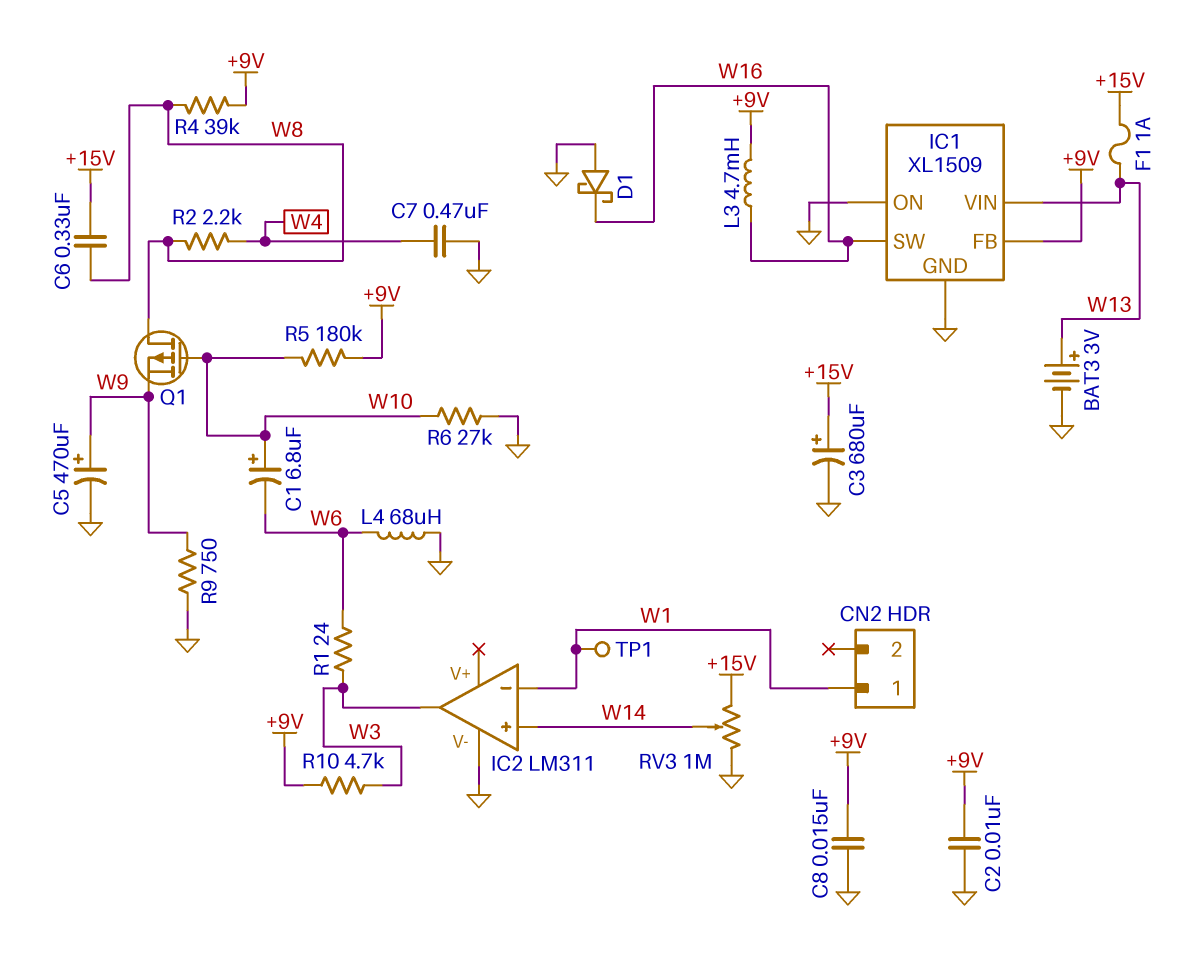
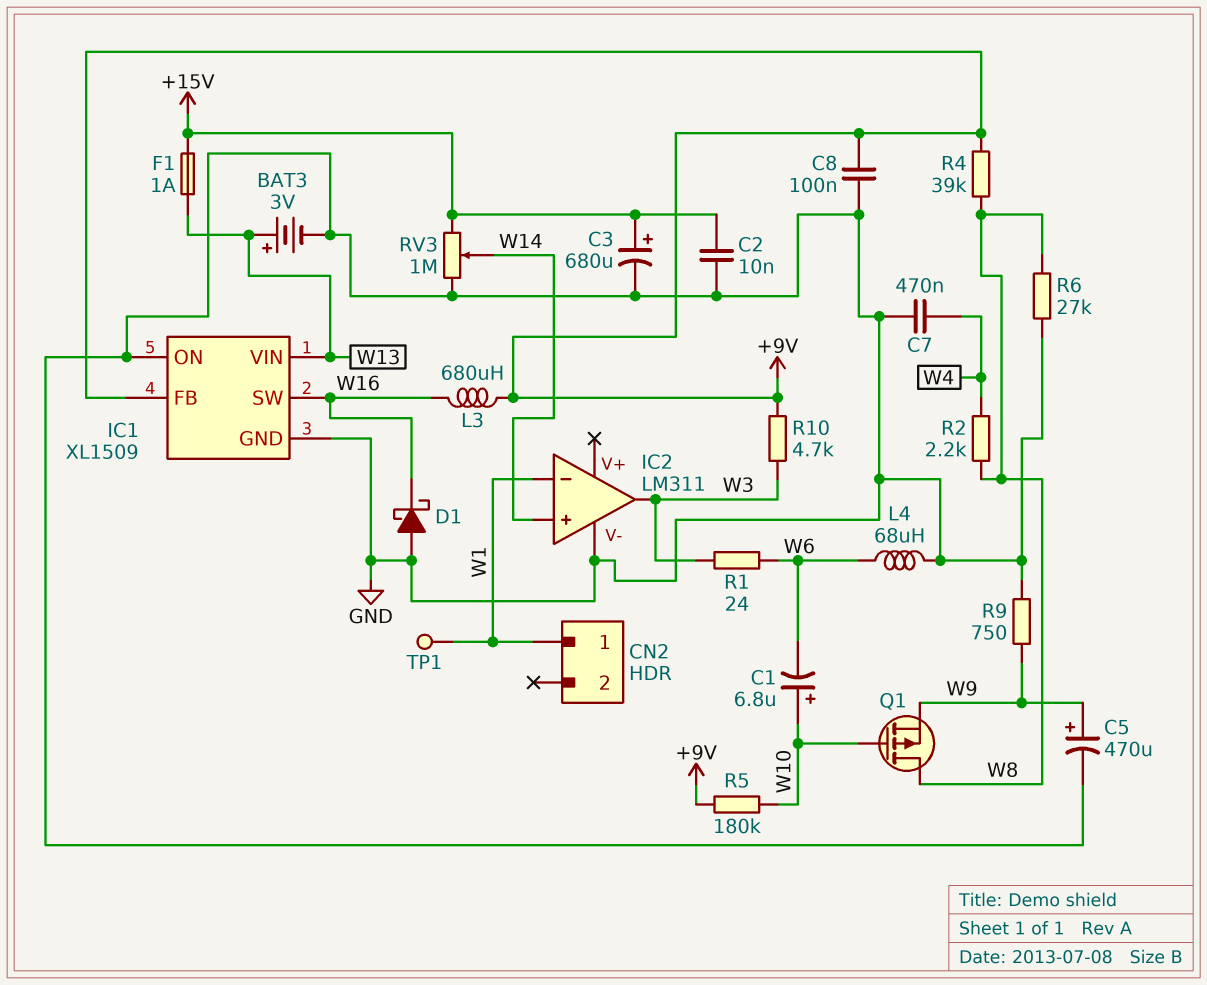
C2: 10nF (+9V, GND) -> 10nF (+15V, GND)
C6: 330nF (+15V, W8) -> none
C8: 15nF (+9V, GND) -> 100nF (+9V, GND)
L3: 4.7mH (+9V, W16) -> 680uH (+9V, W16)
R6: 27k (GND, W10) -> 27k (GND, W8)

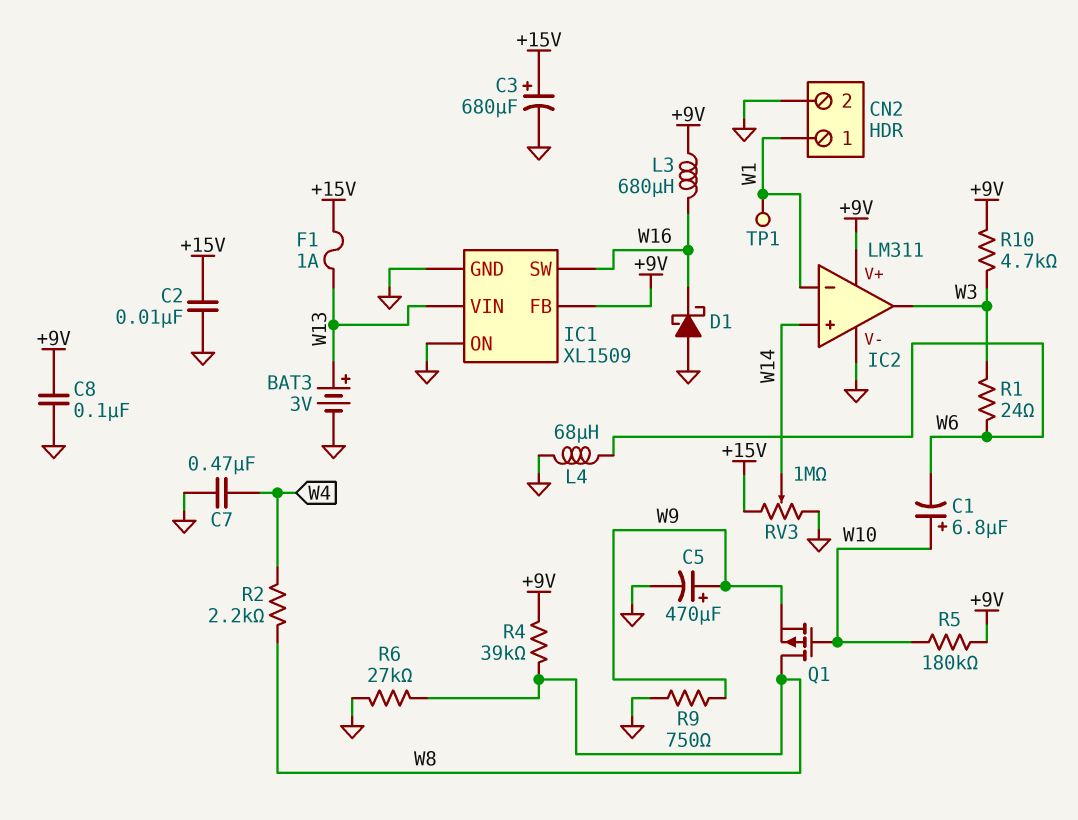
CN2 pin 2: none -> GND
IC2 pin V+: none -> +9V

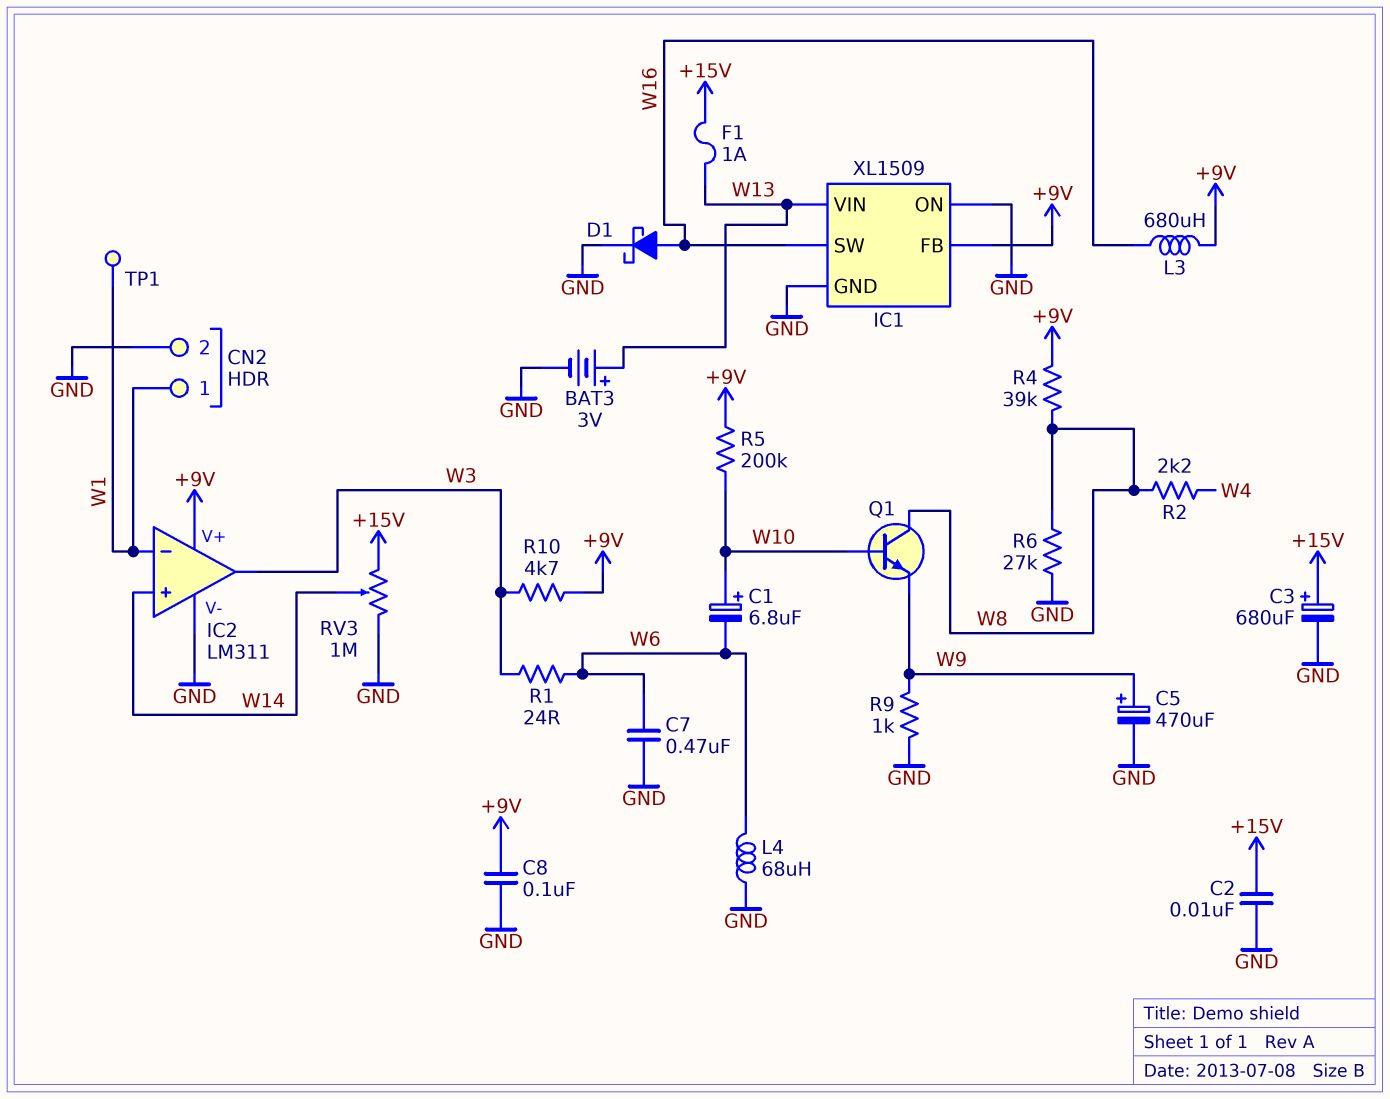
C7: 470nF (GND, W4) -> 470nF (GND, W6)
D1: schottky (A GND, K W16) -> schottky (A W16, K GND)
Q1: PMOS (G W10, D W8, S W9) -> NPN (B W10, C W8, E W9)
R5: 180k (+9V, W10) -> 200k (+9V, W10)
R9: 750 (GND, W9) -> 1k (GND, W9)

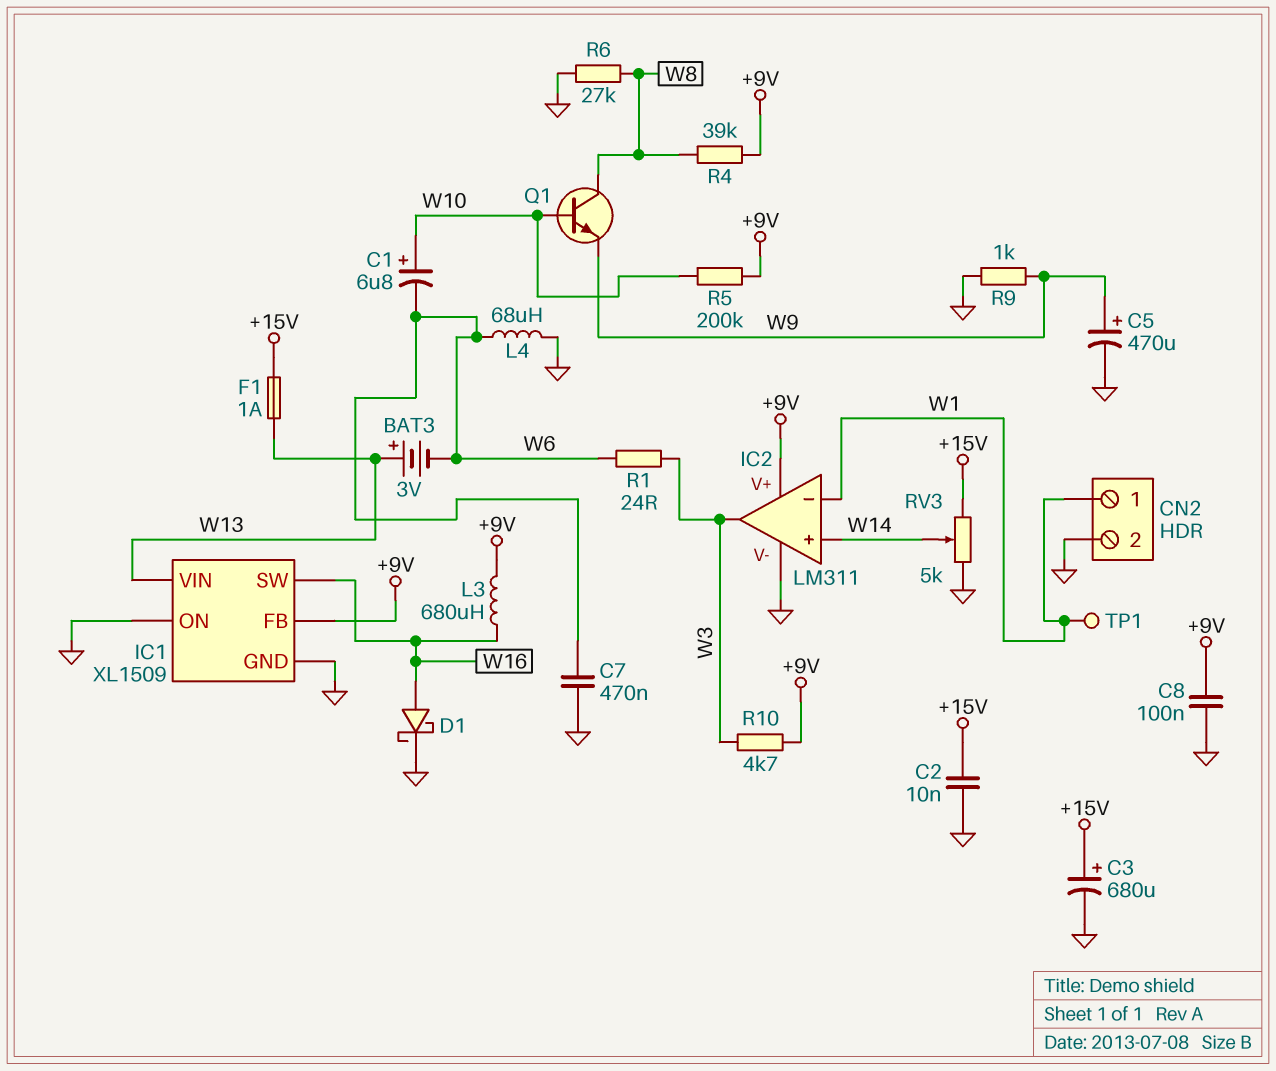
BAT3: 3V (plus W13, minus GND) -> 3V (plus W13, minus W6)
R2: 2.2k (W4, W8) -> none
RV3: 1M (+15V, GND, wiper W14) -> 5k (+15V, GND, wiper W14)

